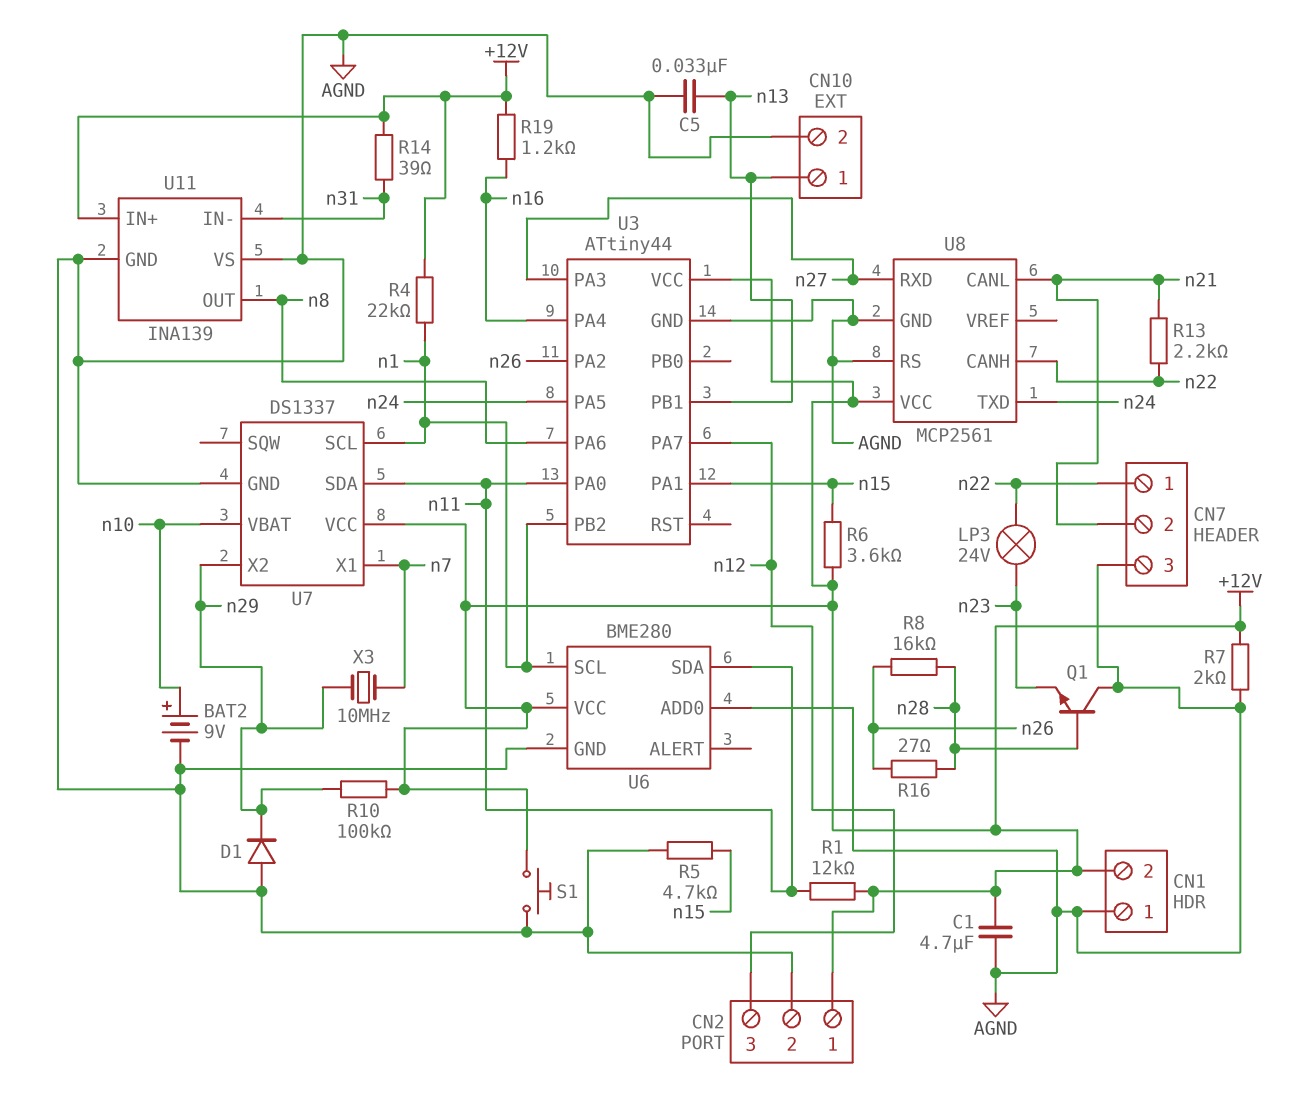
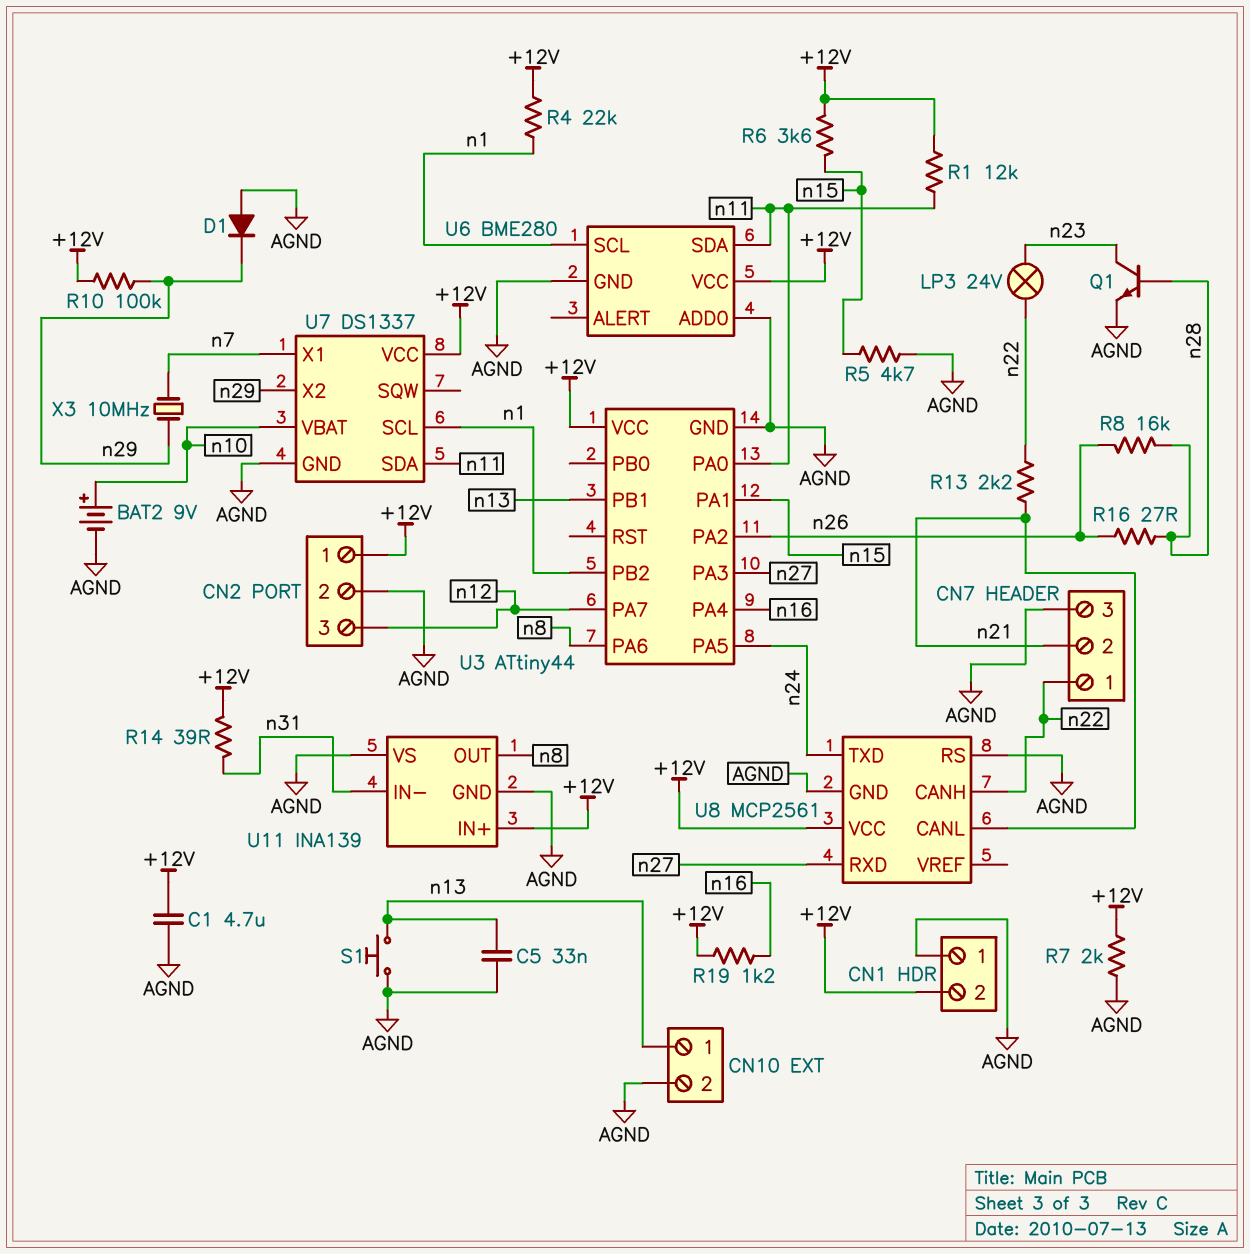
Q1: NPN (B n28, C AGND, E n23) -> NPN (B n28, C n23, E AGND)
S1: button (+12V, AGND) -> button (AGND, n13)

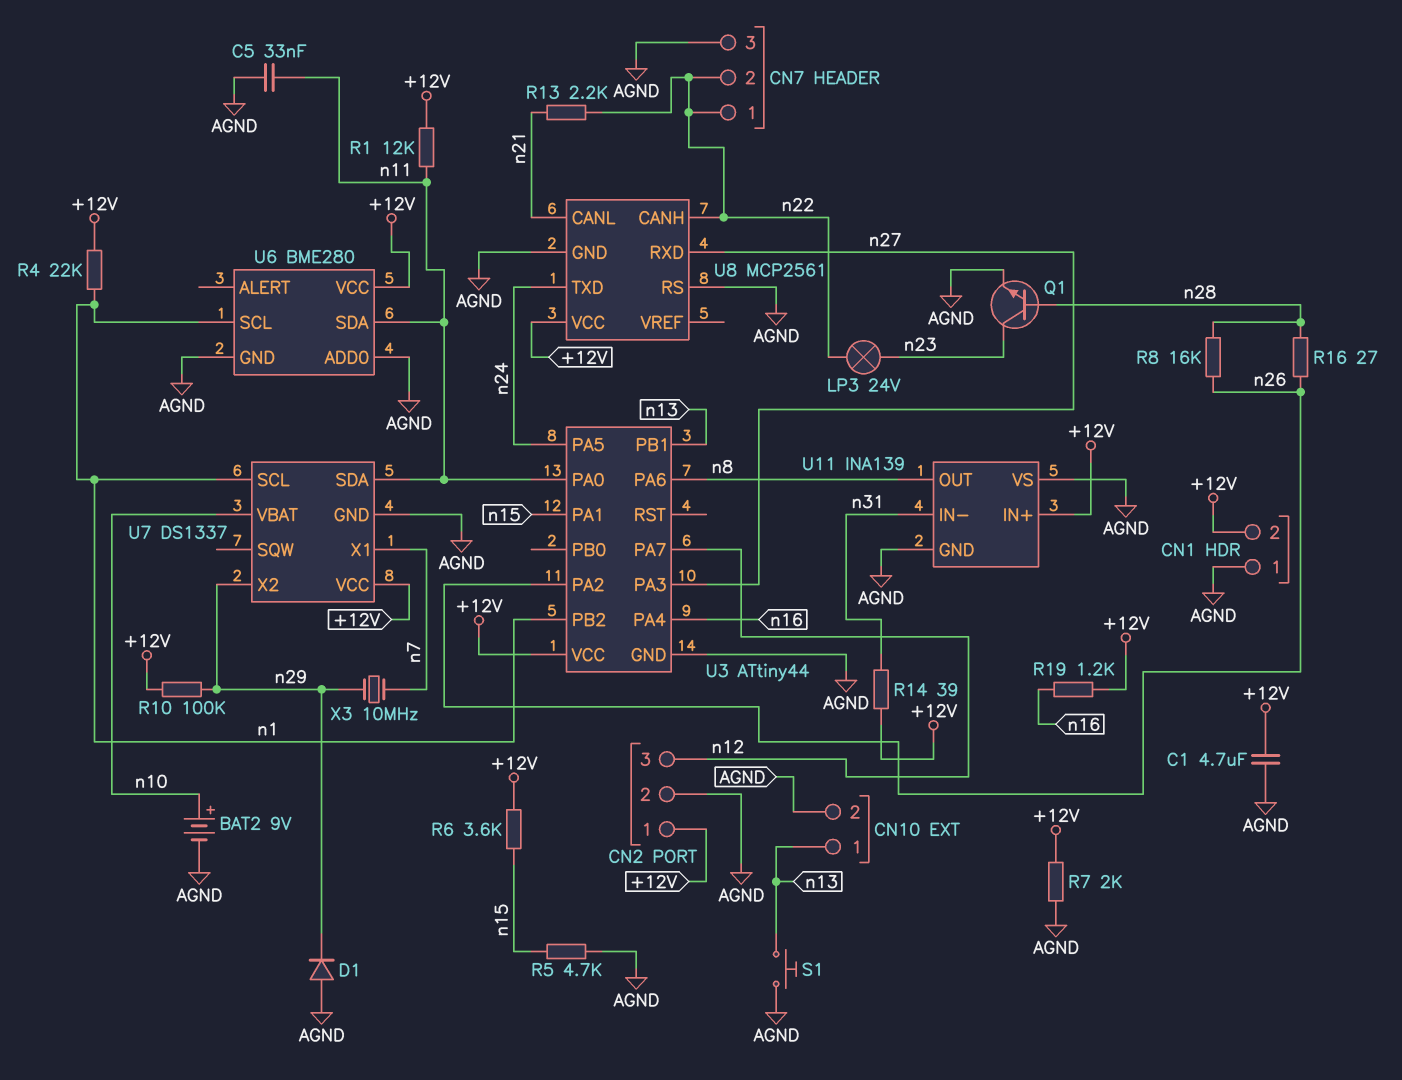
C5: 33nF (AGND, n13) -> 33nF (AGND, n11)
CN7 pin 2: n21 -> n22

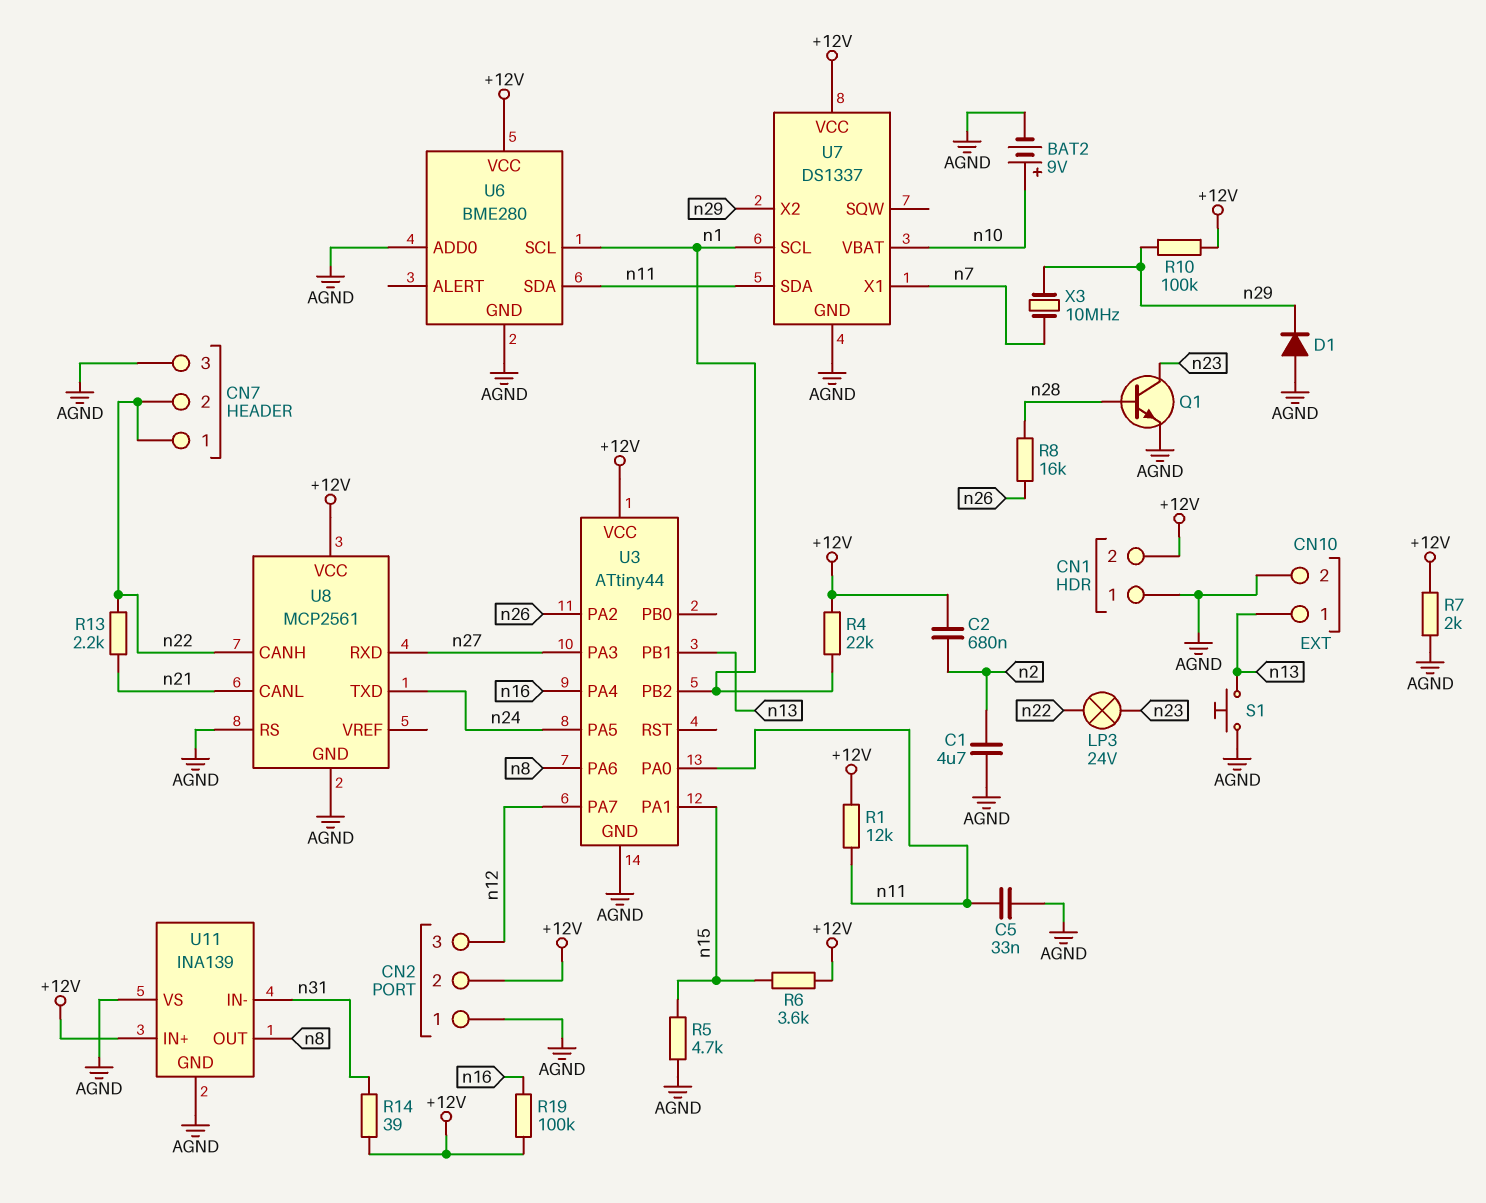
C1: 4.7uF (+12V, AGND) -> 4.7uF (AGND, n2)
C2: none -> 680nF (+12V, n2)
CN2 pin 1: +12V -> AGND
CN2 pin 2: AGND -> +12V
R16: 27 (n26, n28) -> none
R19: 1.2k (+12V, n16) -> 100k (+12V, n16)

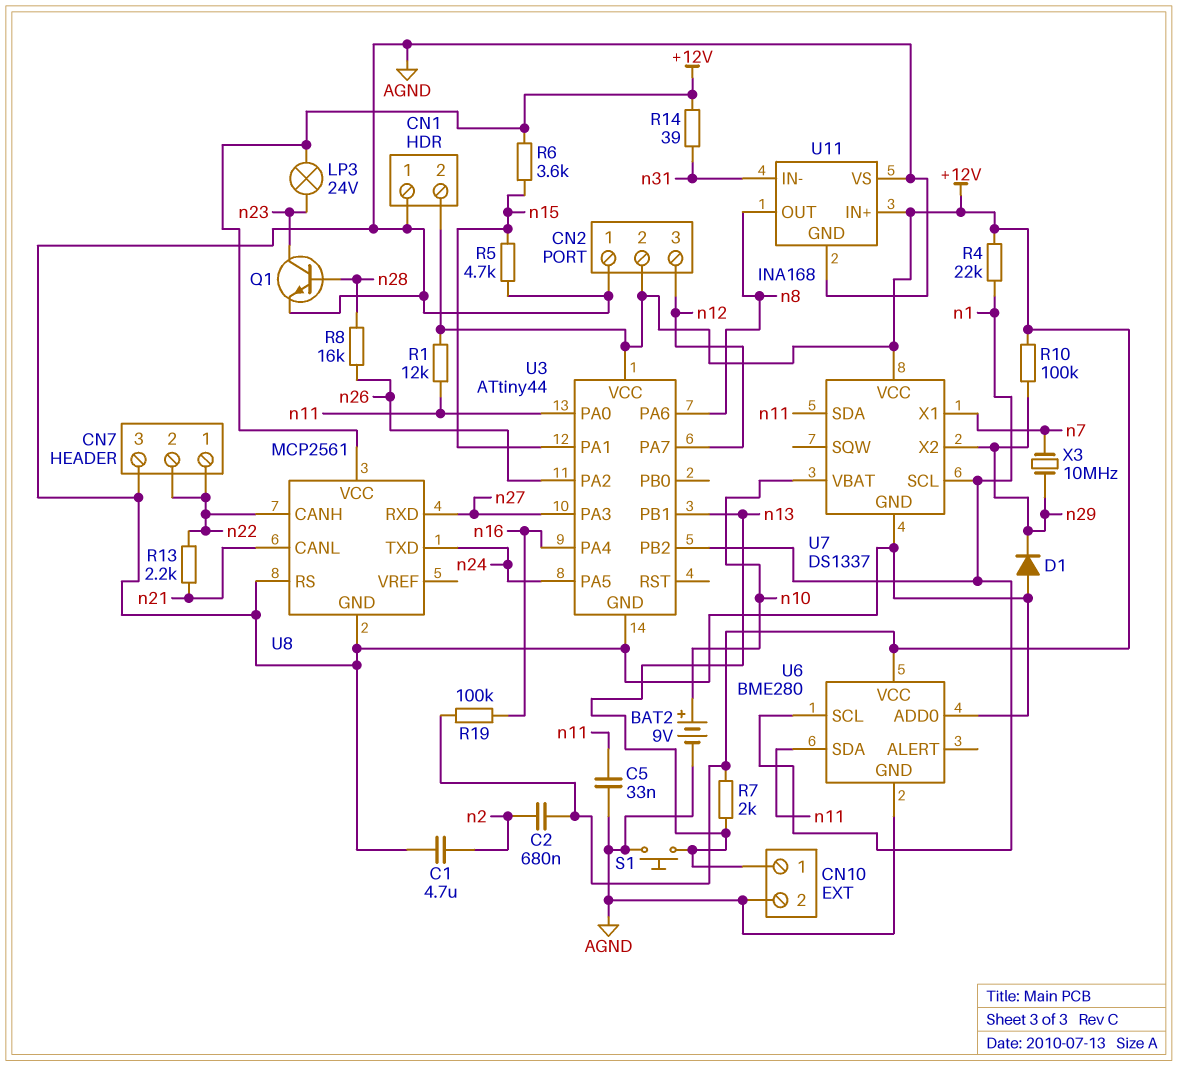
LP3: lamp 24V (n22, n23) -> lamp 24V (+12V, n23)
R7: 2k (+12V, AGND) -> 2k (+12V, n13)
U11: INA139 -> INA168

